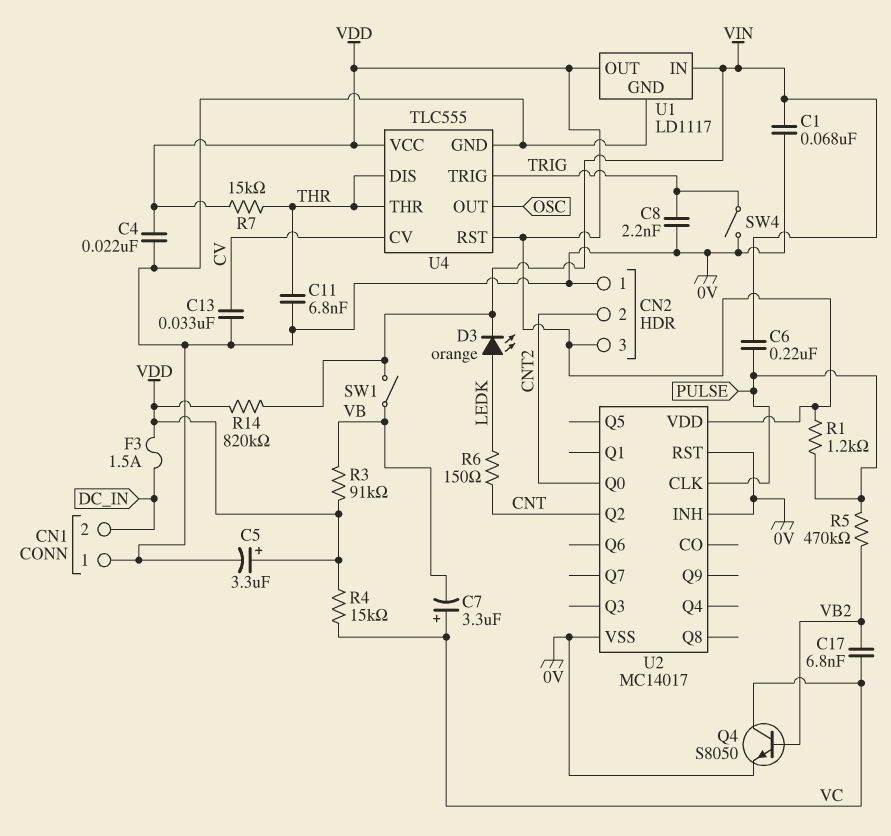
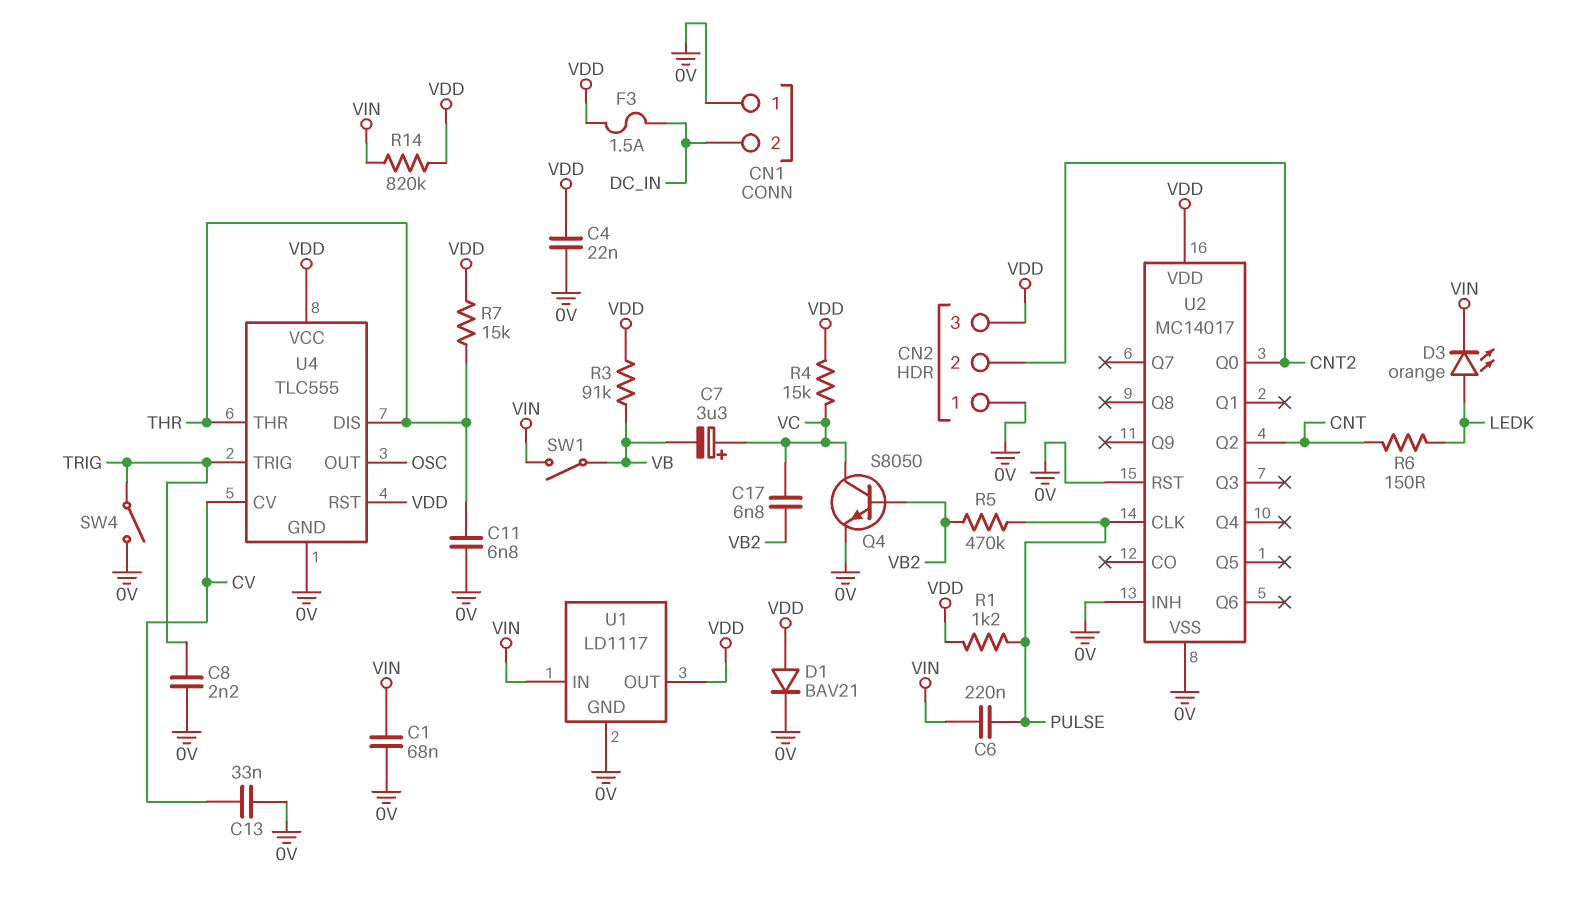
C5: 3.3uF (plus VDD, minus 0V) -> none
D1: none -> diode BAV21 (A VDD, K 0V)

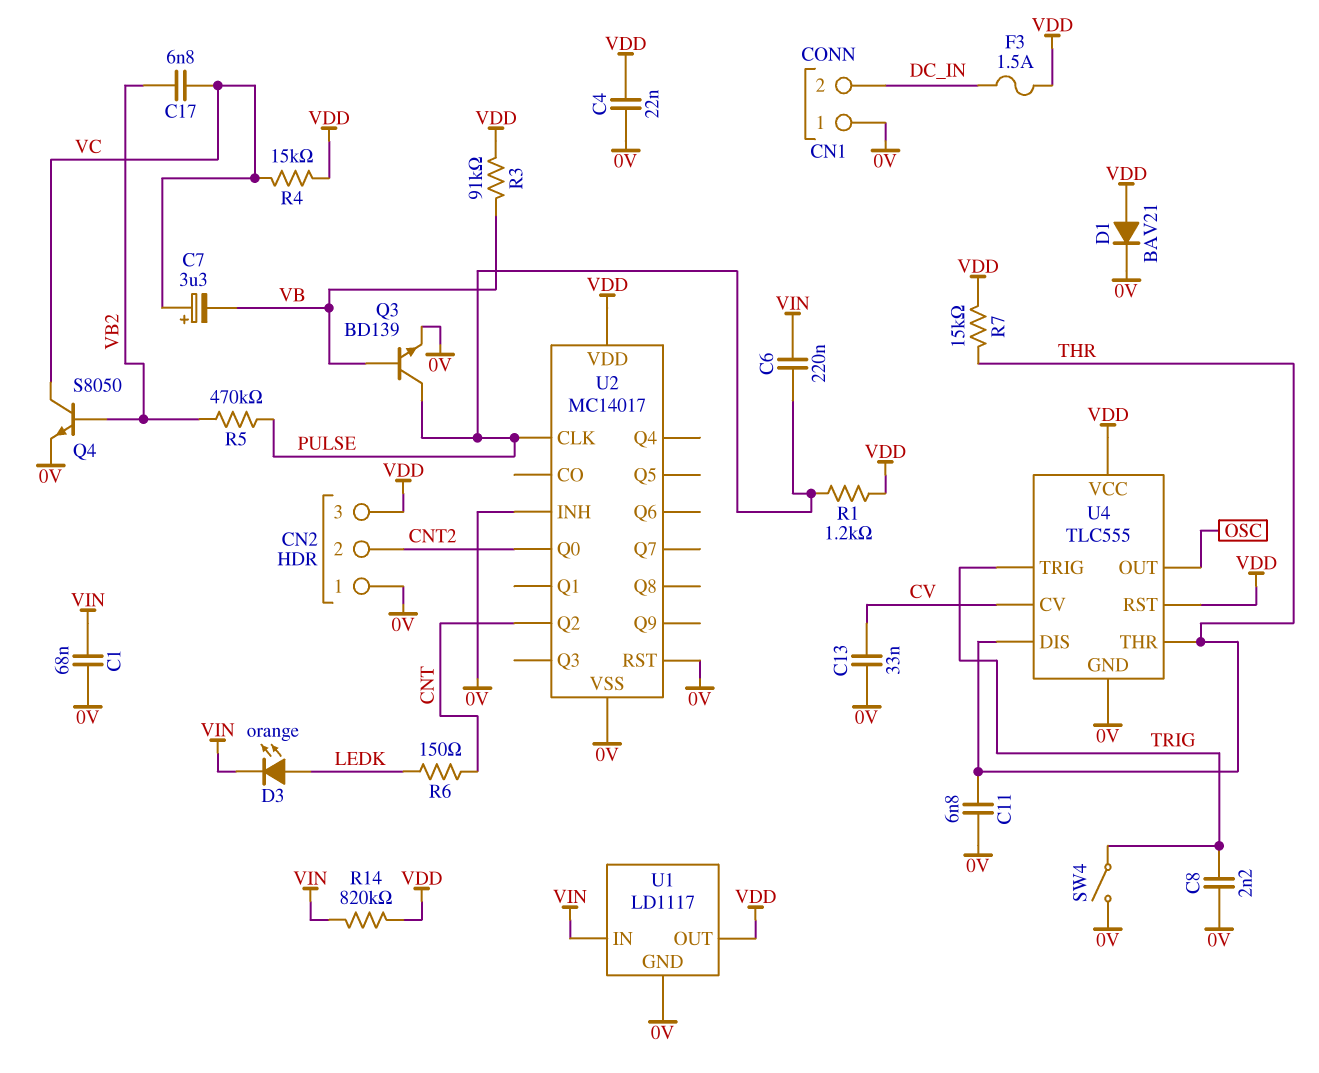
Q3: none -> NPN BD139 (B VB, C PULSE, E 0V)
SW1: switch (VB, VIN) -> none

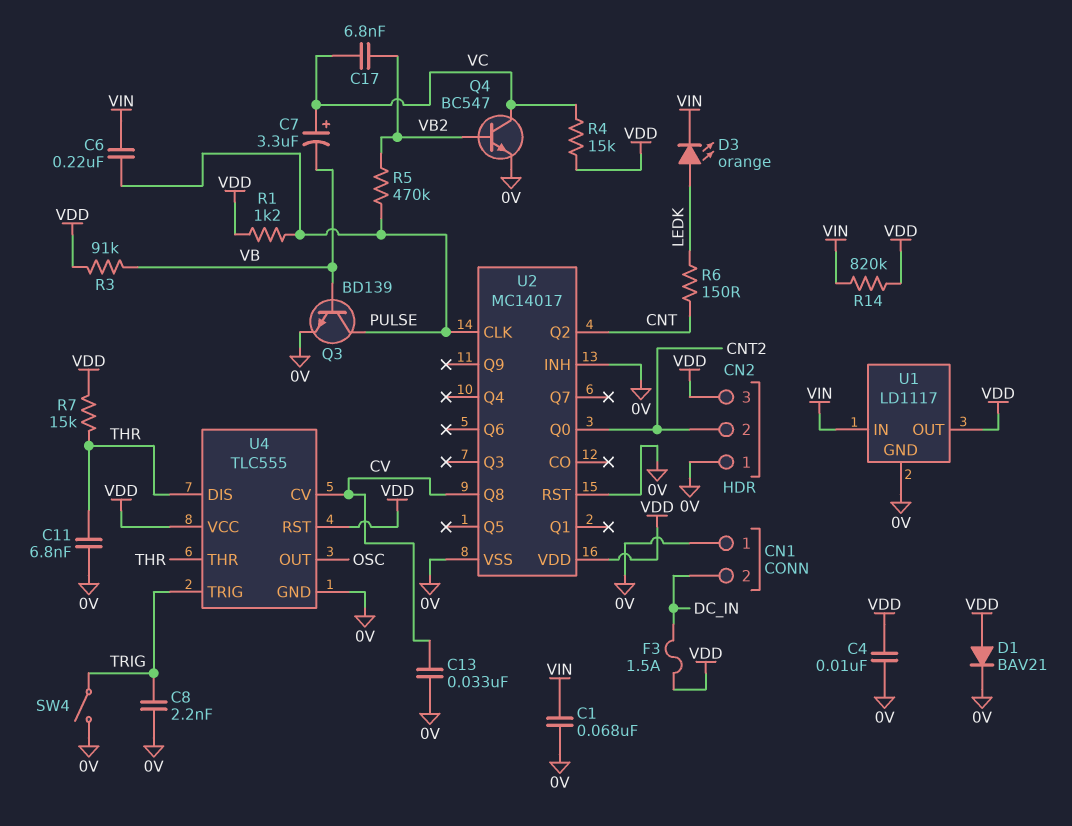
C4: 22nF (0V, VDD) -> 10nF (0V, VDD)
Q4: NPN S8050 (B VB2, C VC, E 0V) -> NPN BC547 (B VB2, C VC, E 0V)
U2 pin Q8: none -> CV

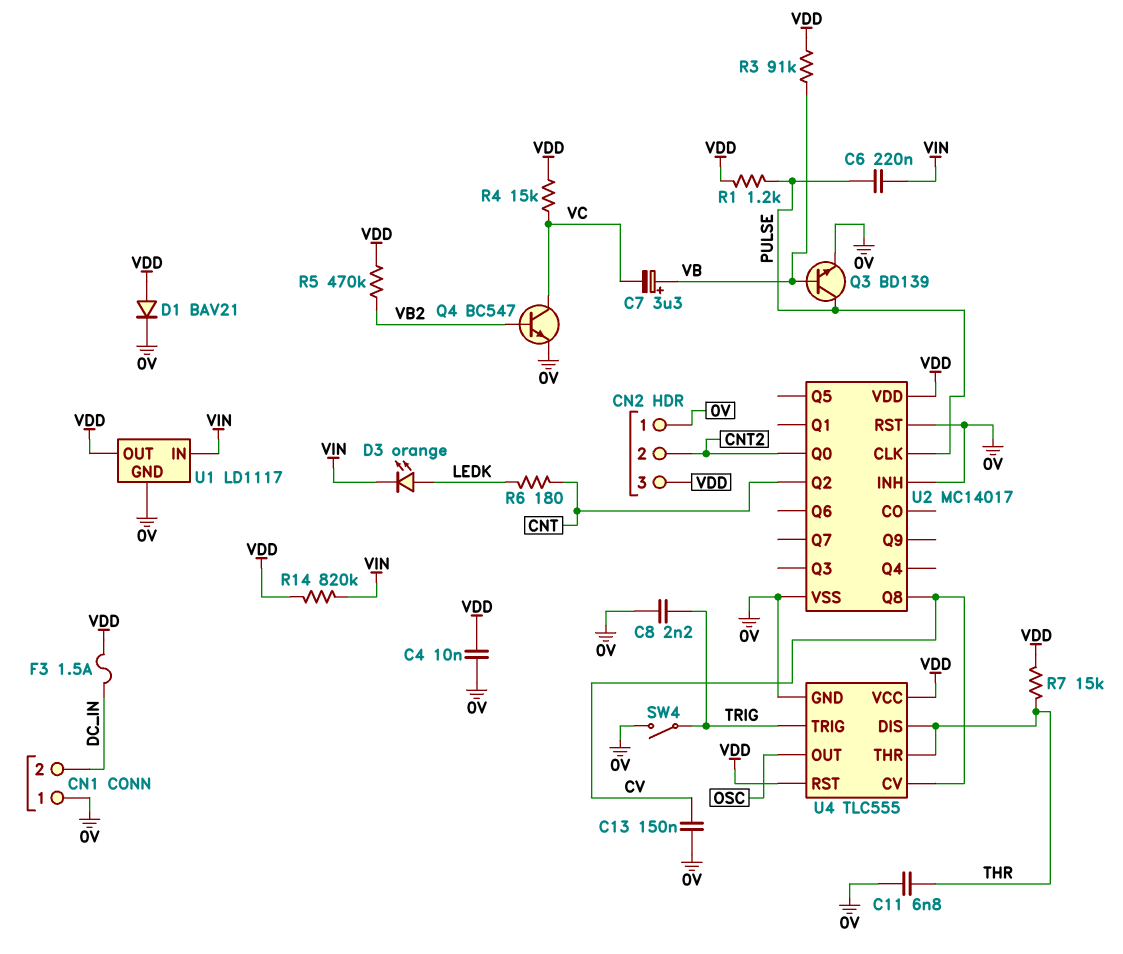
C1: 68nF (0V, VIN) -> none
C7: 3.3uF (plus VC, minus VB) -> 3.3uF (plus VB, minus VC)
C13: 33nF (0V, CV) -> 150nF (0V, CV)
C17: 6.8nF (VB2, VC) -> none
R5: 470k (PULSE, VB2) -> 470k (VB2, VDD)
R6: 150 (CNT, LEDK) -> 180 (CNT, LEDK)

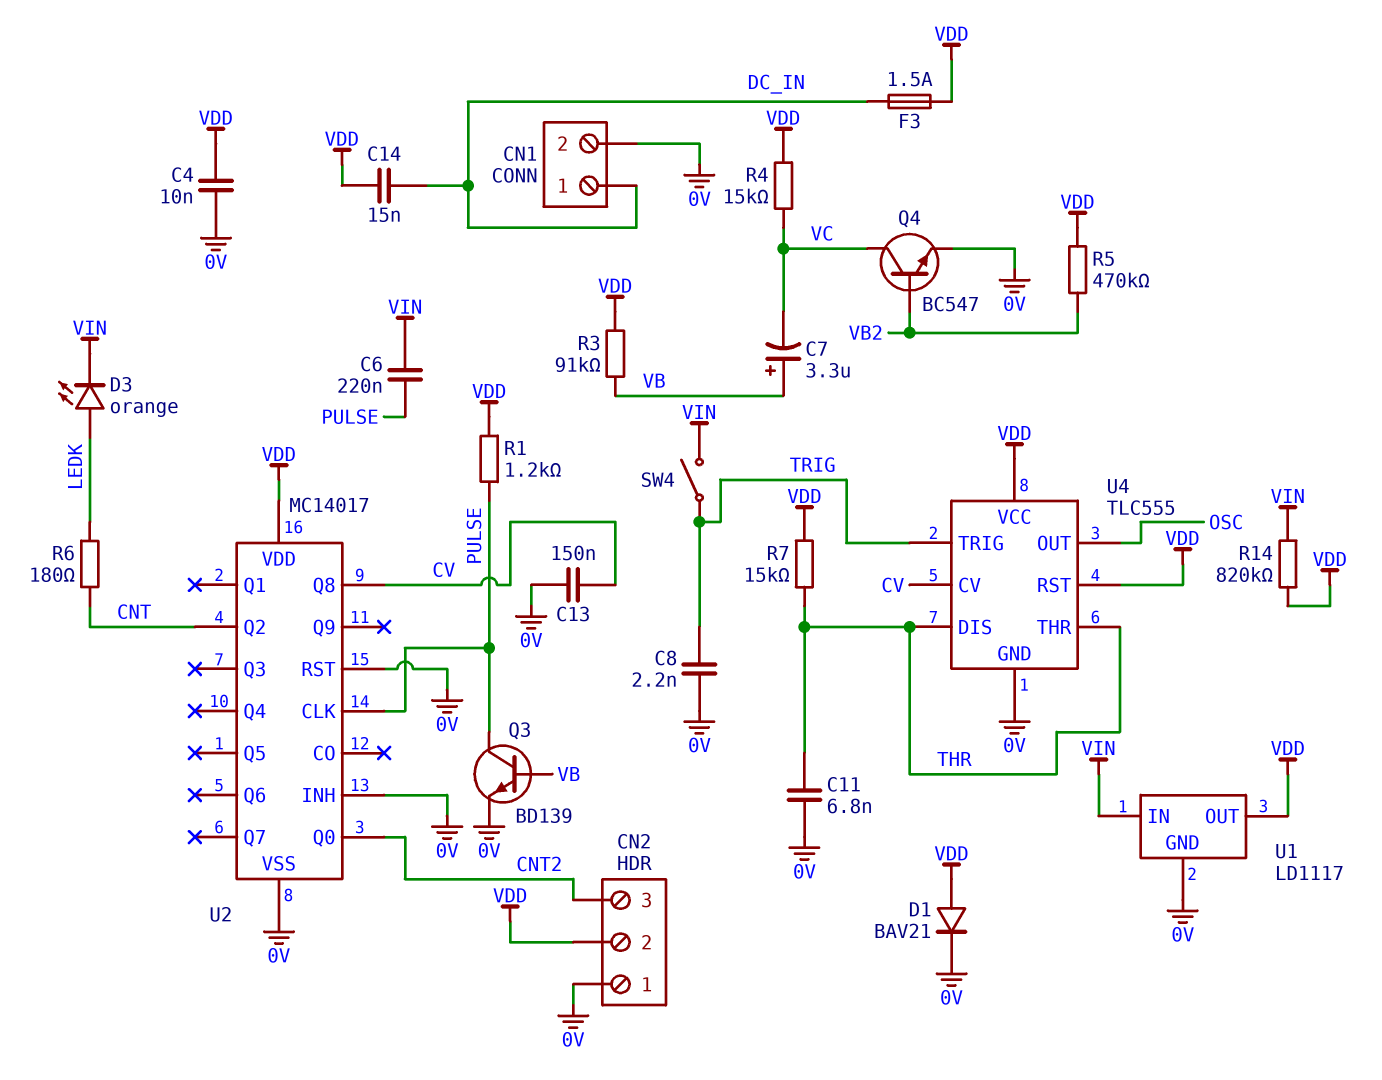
C14: none -> 15nF (DC_IN, VDD)
CN1 pin 1: 0V -> DC_IN
CN1 pin 2: DC_IN -> 0V
CN2 pin 2: CNT2 -> VDD
CN2 pin 3: VDD -> CNT2
SW4: switch (0V, TRIG) -> switch (TRIG, VIN)

